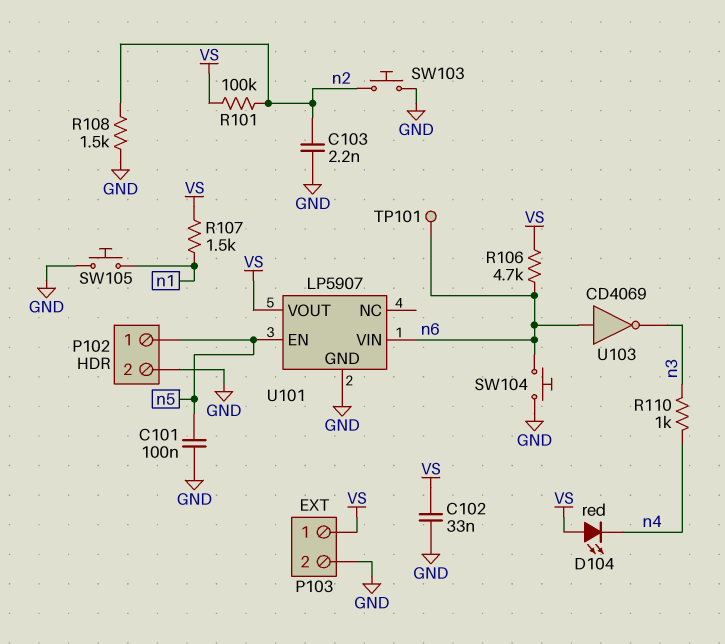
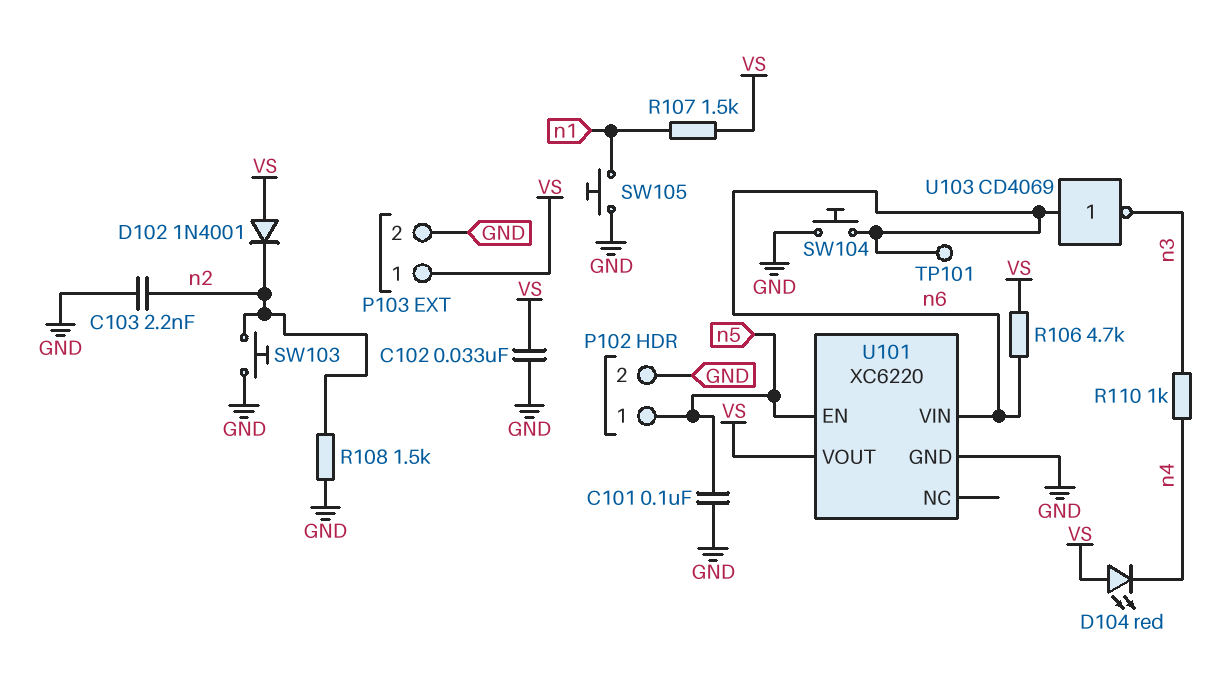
D102: none -> diode 1N4001 (A VS, K n2)
R101: 100k (VS, n2) -> none
U101: LP5907 -> XC6220

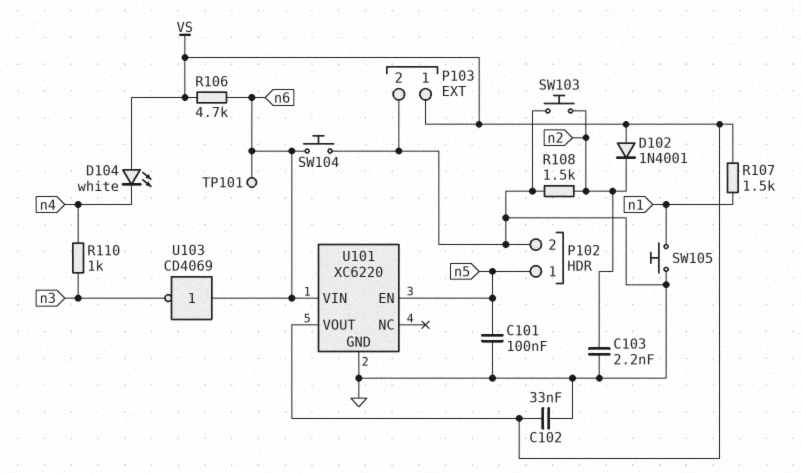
D104: LED red (A VS, K n4) -> LED white (A VS, K n4)

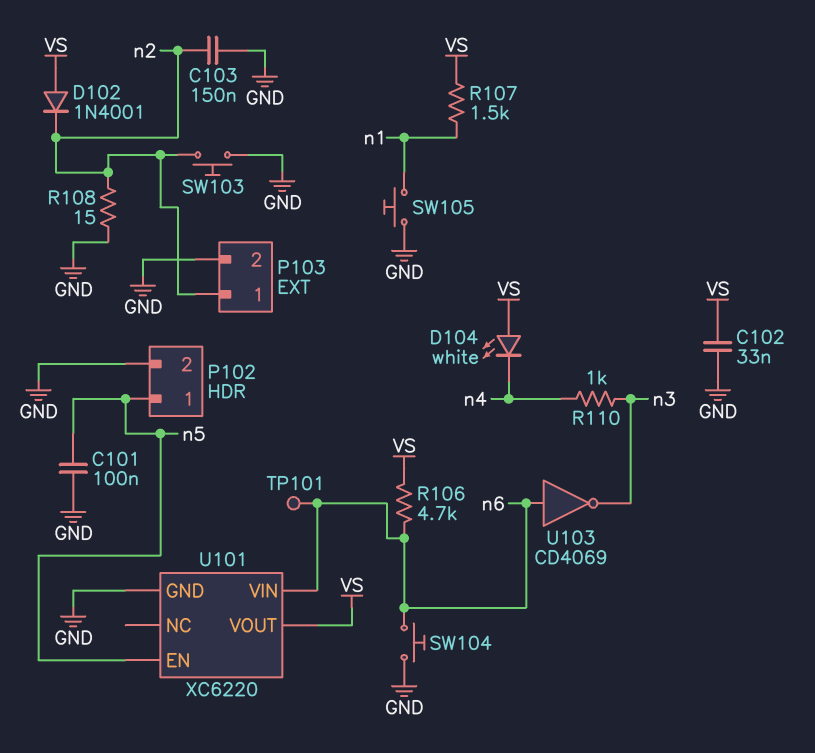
C103: 2.2nF (GND, n2) -> 150nF (GND, n2)
P103 pin 1: VS -> n2
R108: 1.5k (GND, n2) -> 15 (GND, n2)

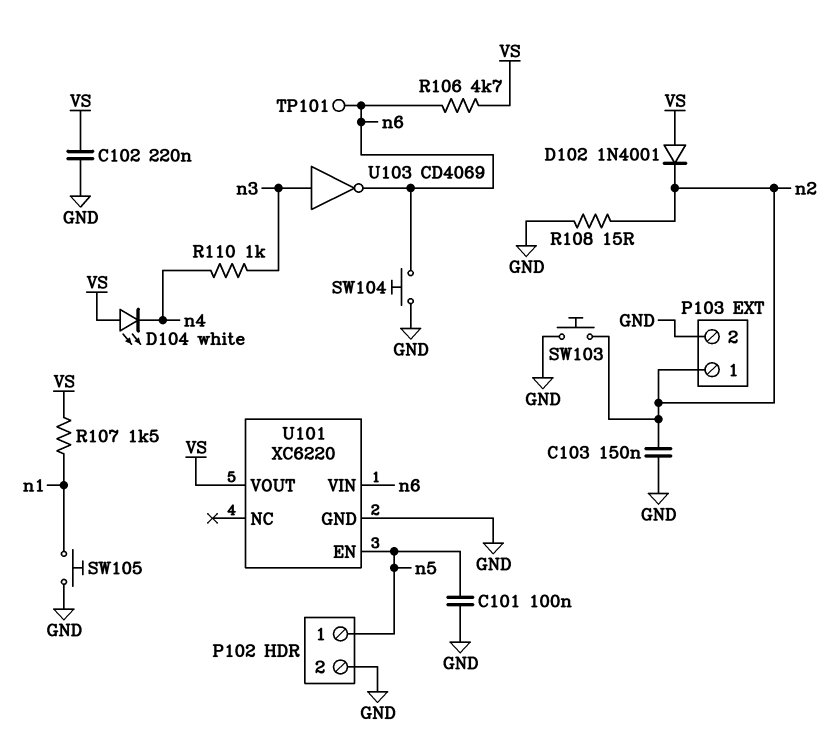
C102: 33nF (GND, VS) -> 220nF (GND, VS)
U103: NOT CD4069 (in n6, out n3) -> NOT CD4069 (in n3, out n6)

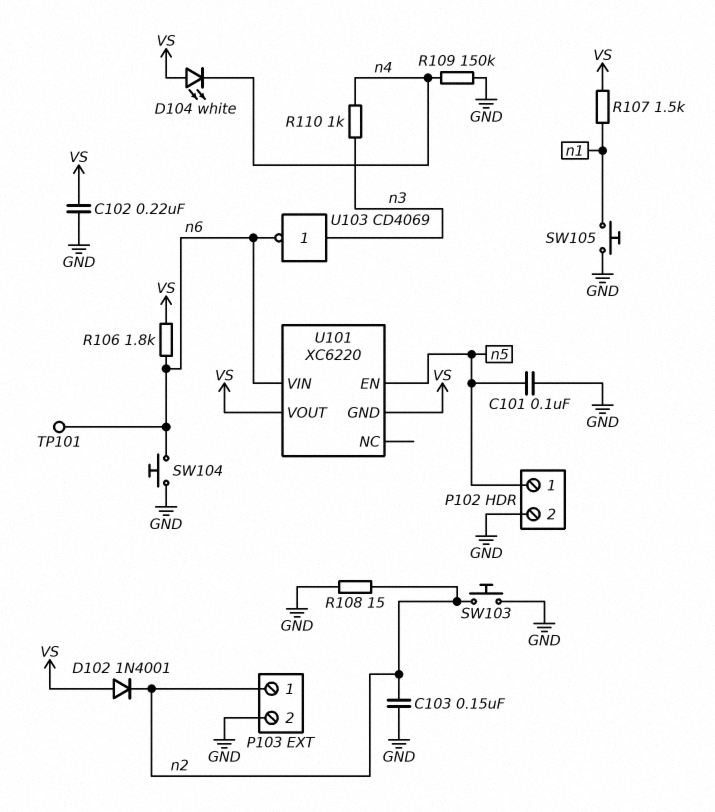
R106: 4.7k (VS, n6) -> 1.8k (VS, n6)
R109: none -> 150k (GND, n4)
U101 pin GND: GND -> VS

